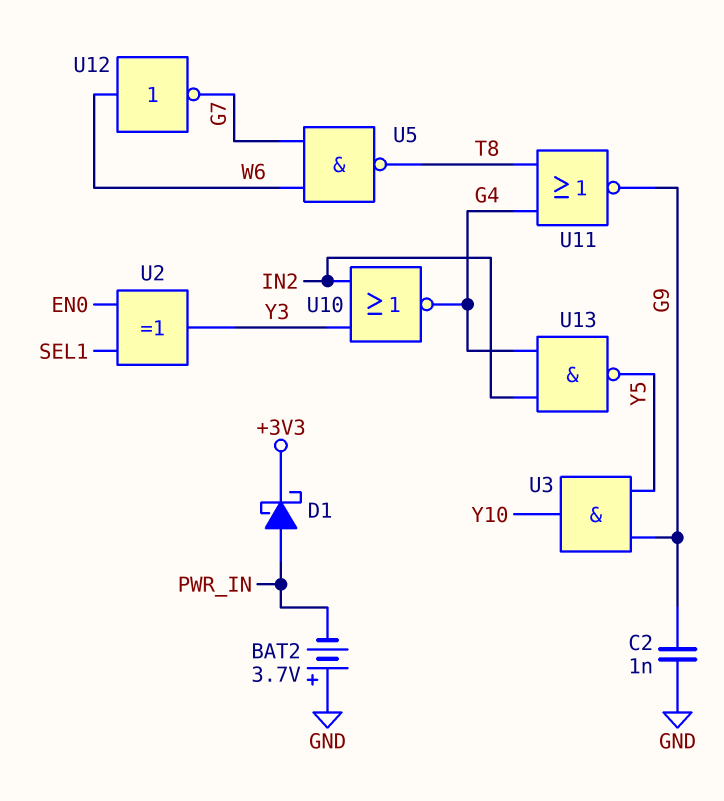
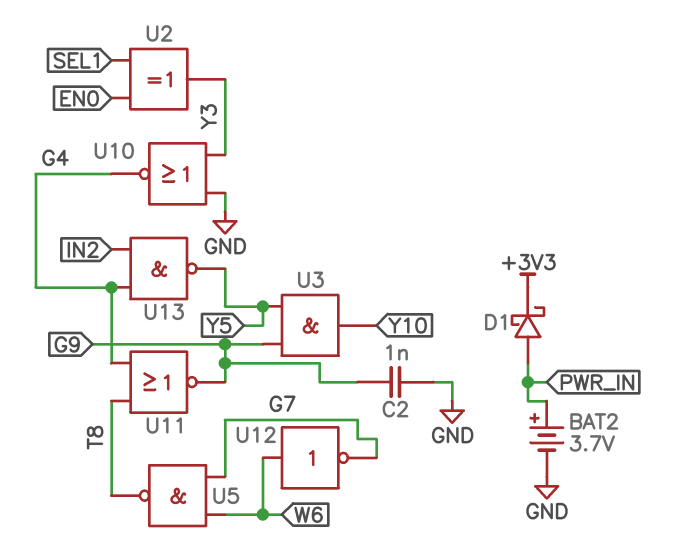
BAT2: 3.7V (plus GND, minus PWR_IN) -> 3.7V (plus PWR_IN, minus GND)
U10: NOR (in IN2, in Y3, out G4) -> NOR (in GND, in Y3, out G4)

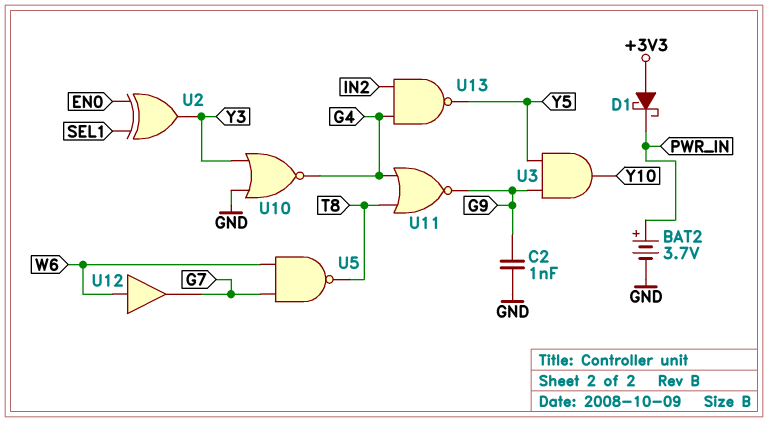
D1: schottky (A PWR_IN, K +3V3) -> schottky (A +3V3, K PWR_IN)
U12: NOT (in W6, out G7) -> buffer (in W6, out G7)

